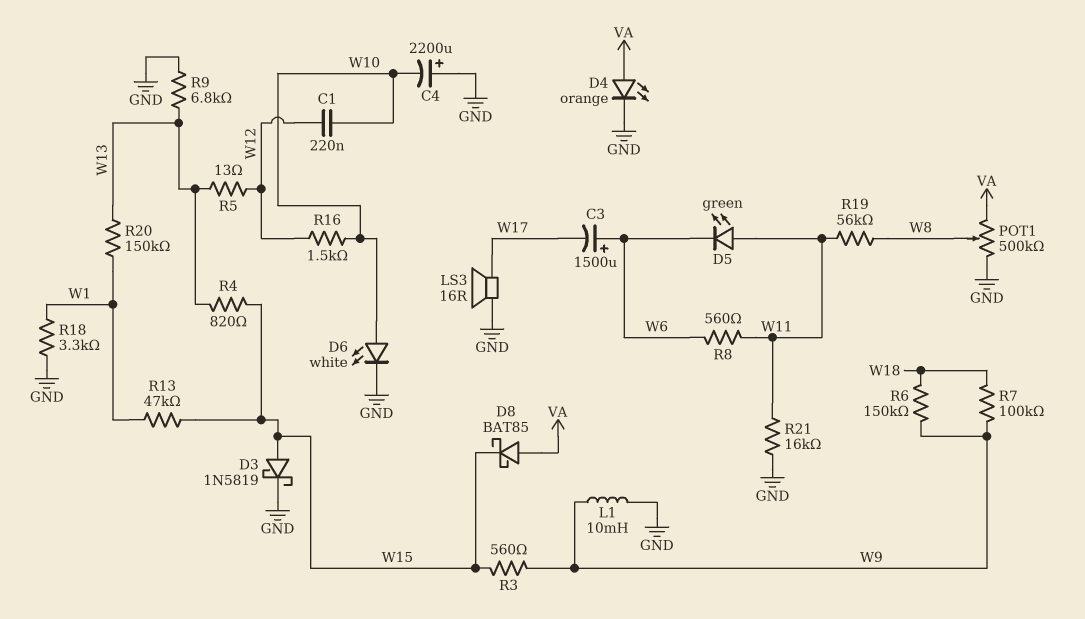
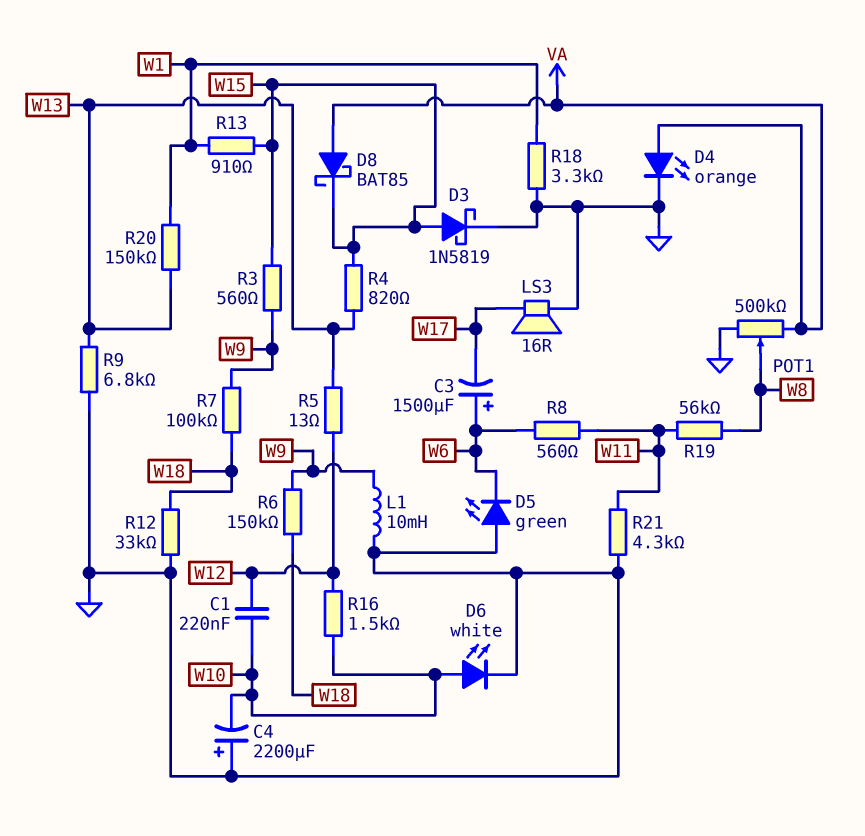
D5: LED green (A W11, K W6) -> LED green (A GND, K W6)
R12: none -> 33k (GND, W18)
R13: 47k (W1, W15) -> 910 (W1, W15)
R21: 16k (GND, W11) -> 4.3k (GND, W11)

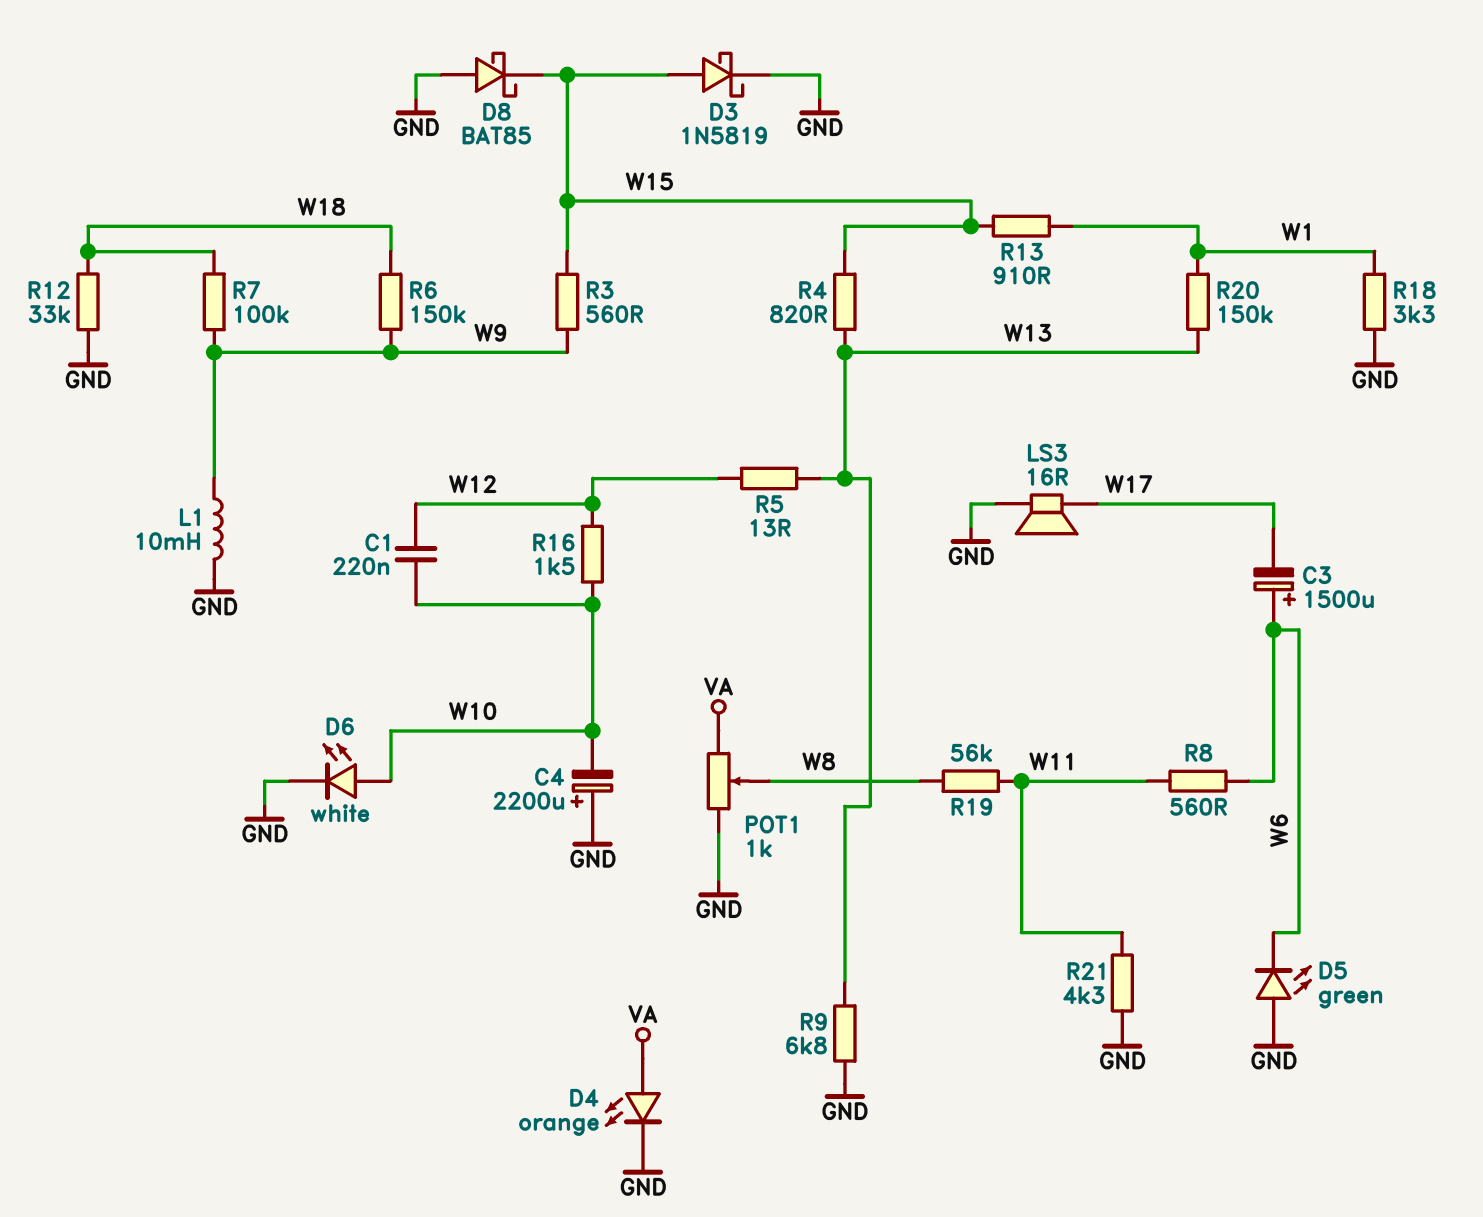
D8: schottky BAT85 (A VA, K W15) -> schottky BAT85 (A GND, K W15)
POT1: 500k (GND, VA, wiper W8) -> 1k (GND, VA, wiper W8)

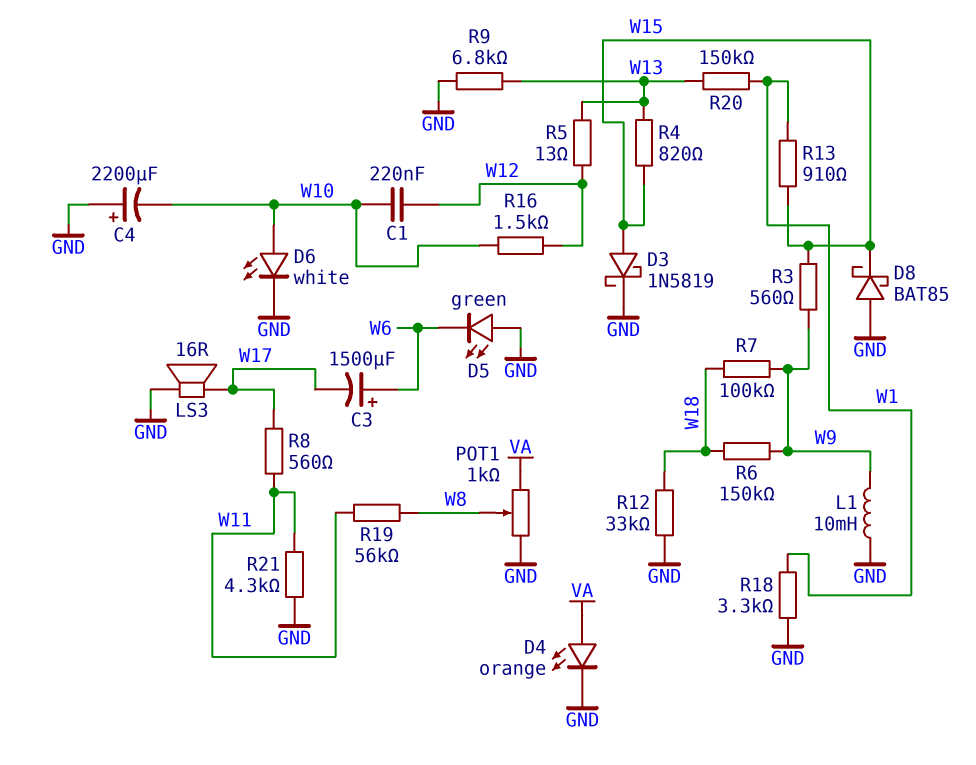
R8: 560 (W6, W11) -> 560 (W11, W17)

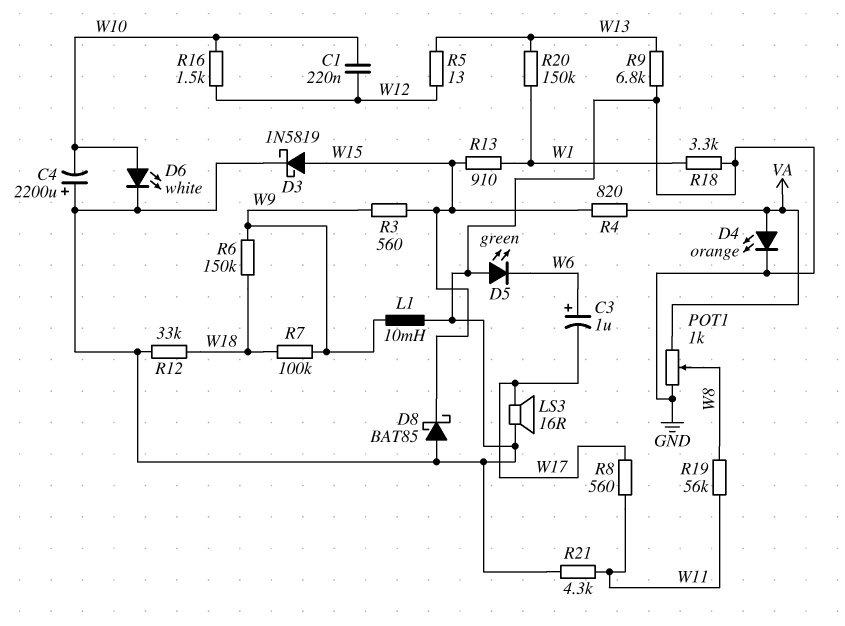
C3: 1500uF (plus W6, minus W17) -> 1uF (plus W6, minus W17)
R4: 820 (W13, W15) -> 820 (VA, W15)

